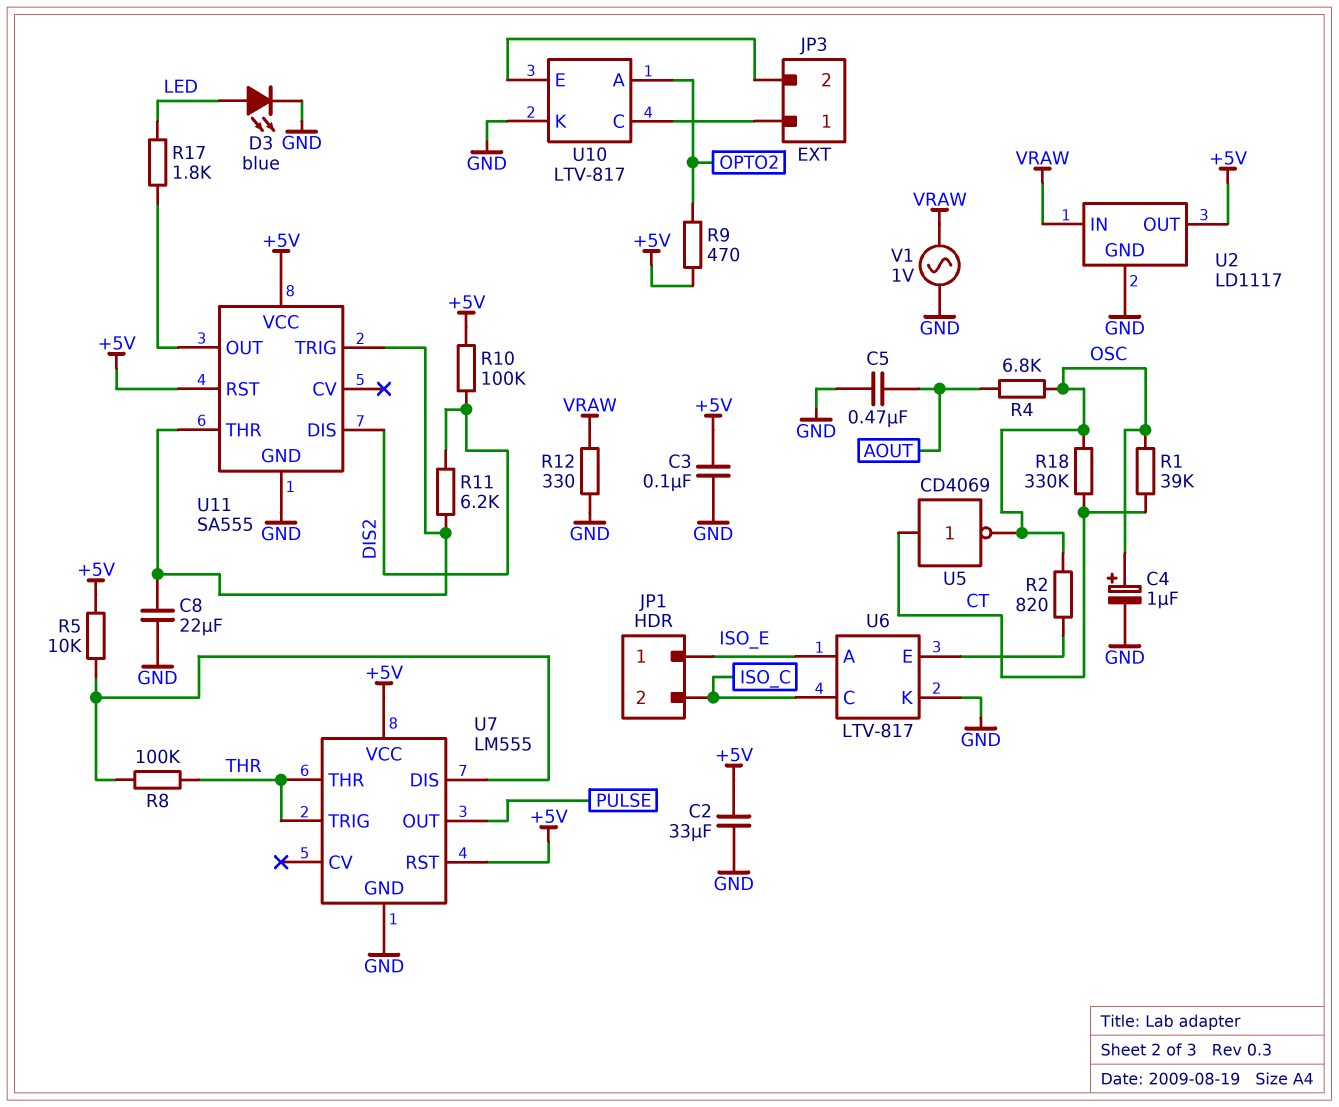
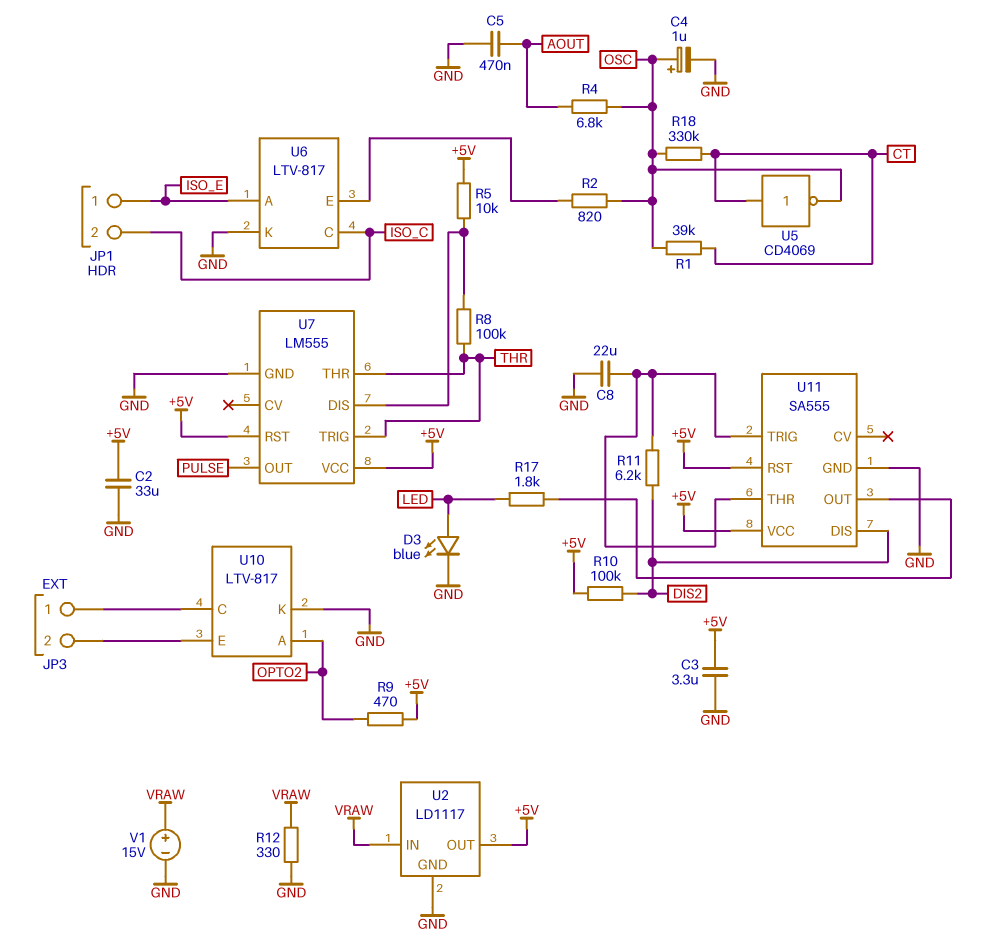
C3: 100nF (+5V, GND) -> 3.3uF (+5V, GND)
V1: AC 1V (GND, VRAW) -> 15V (plus VRAW, minus GND)

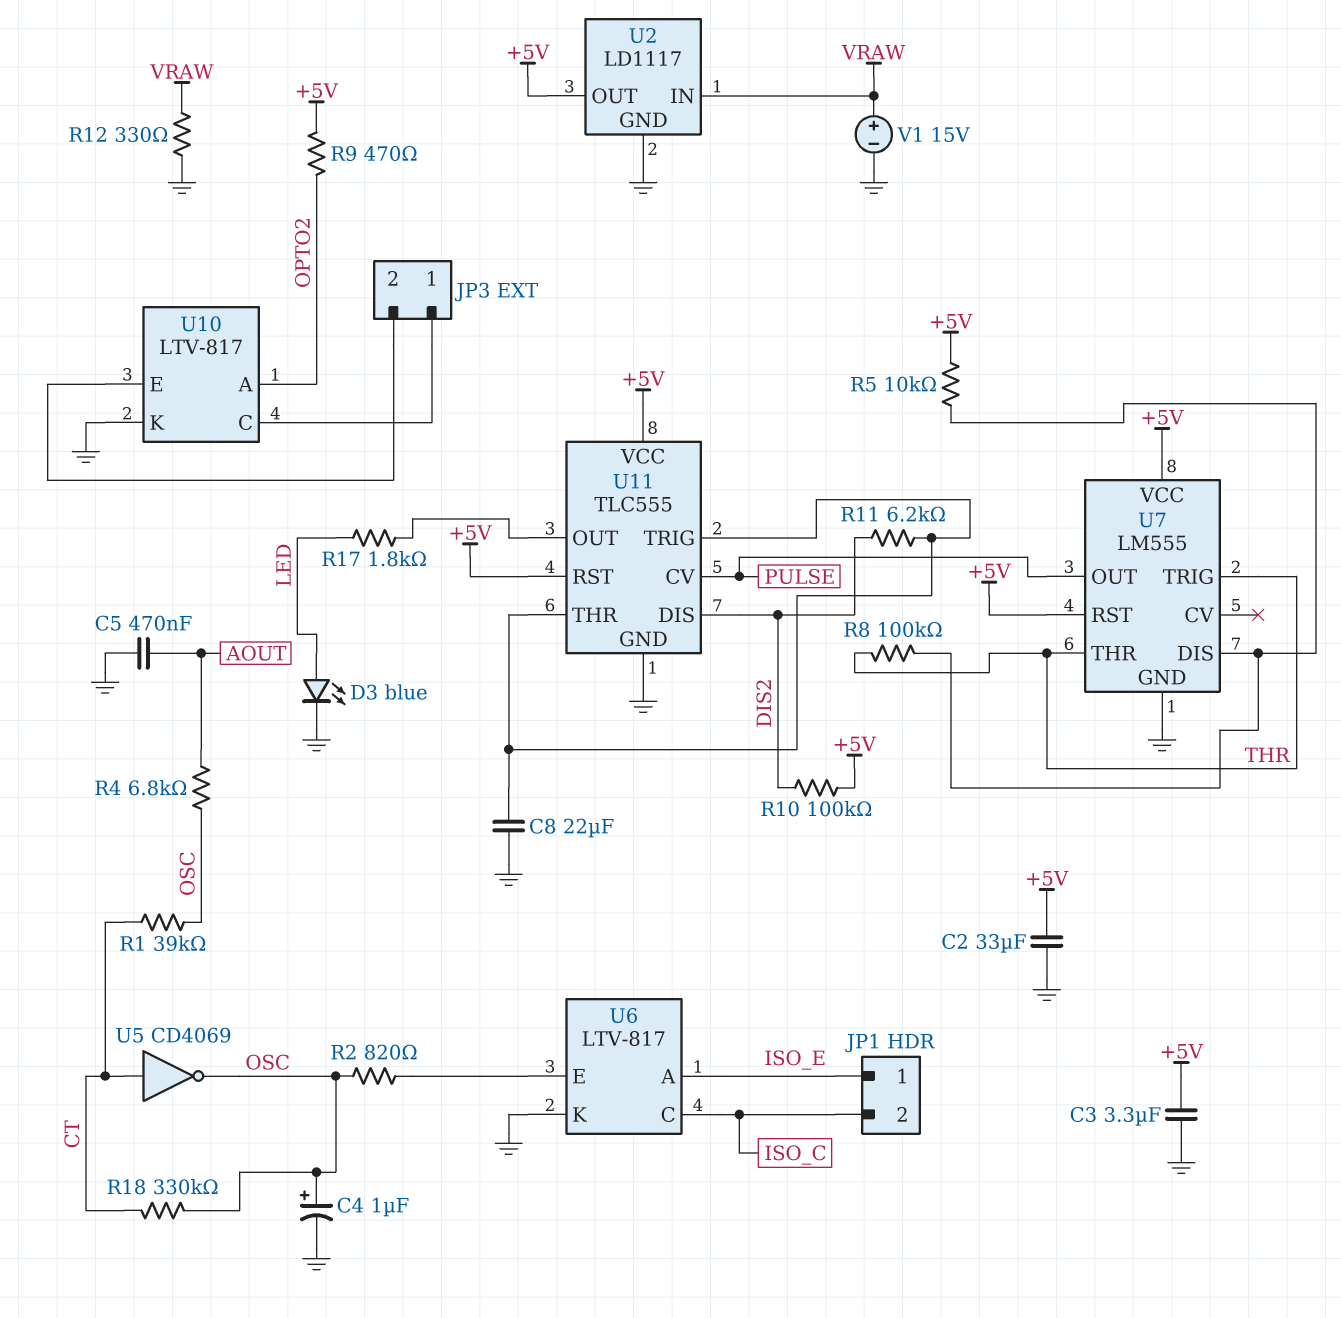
U11: SA555 -> TLC555
U11 pin CV: none -> PULSE

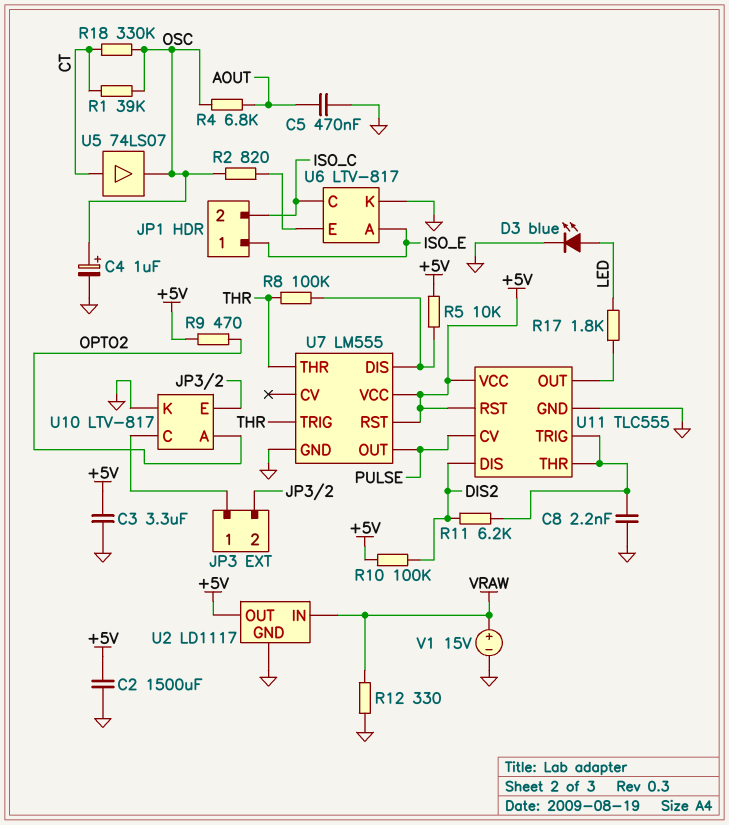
C2: 33uF (+5V, GND) -> 1500uF (+5V, GND)
C8: 22uF (GND, U11/THR) -> 2.2nF (GND, U11/THR)
U5: NOT CD4069 (in CT, out OSC) -> buffer 74LS07 (in CT, out OSC)

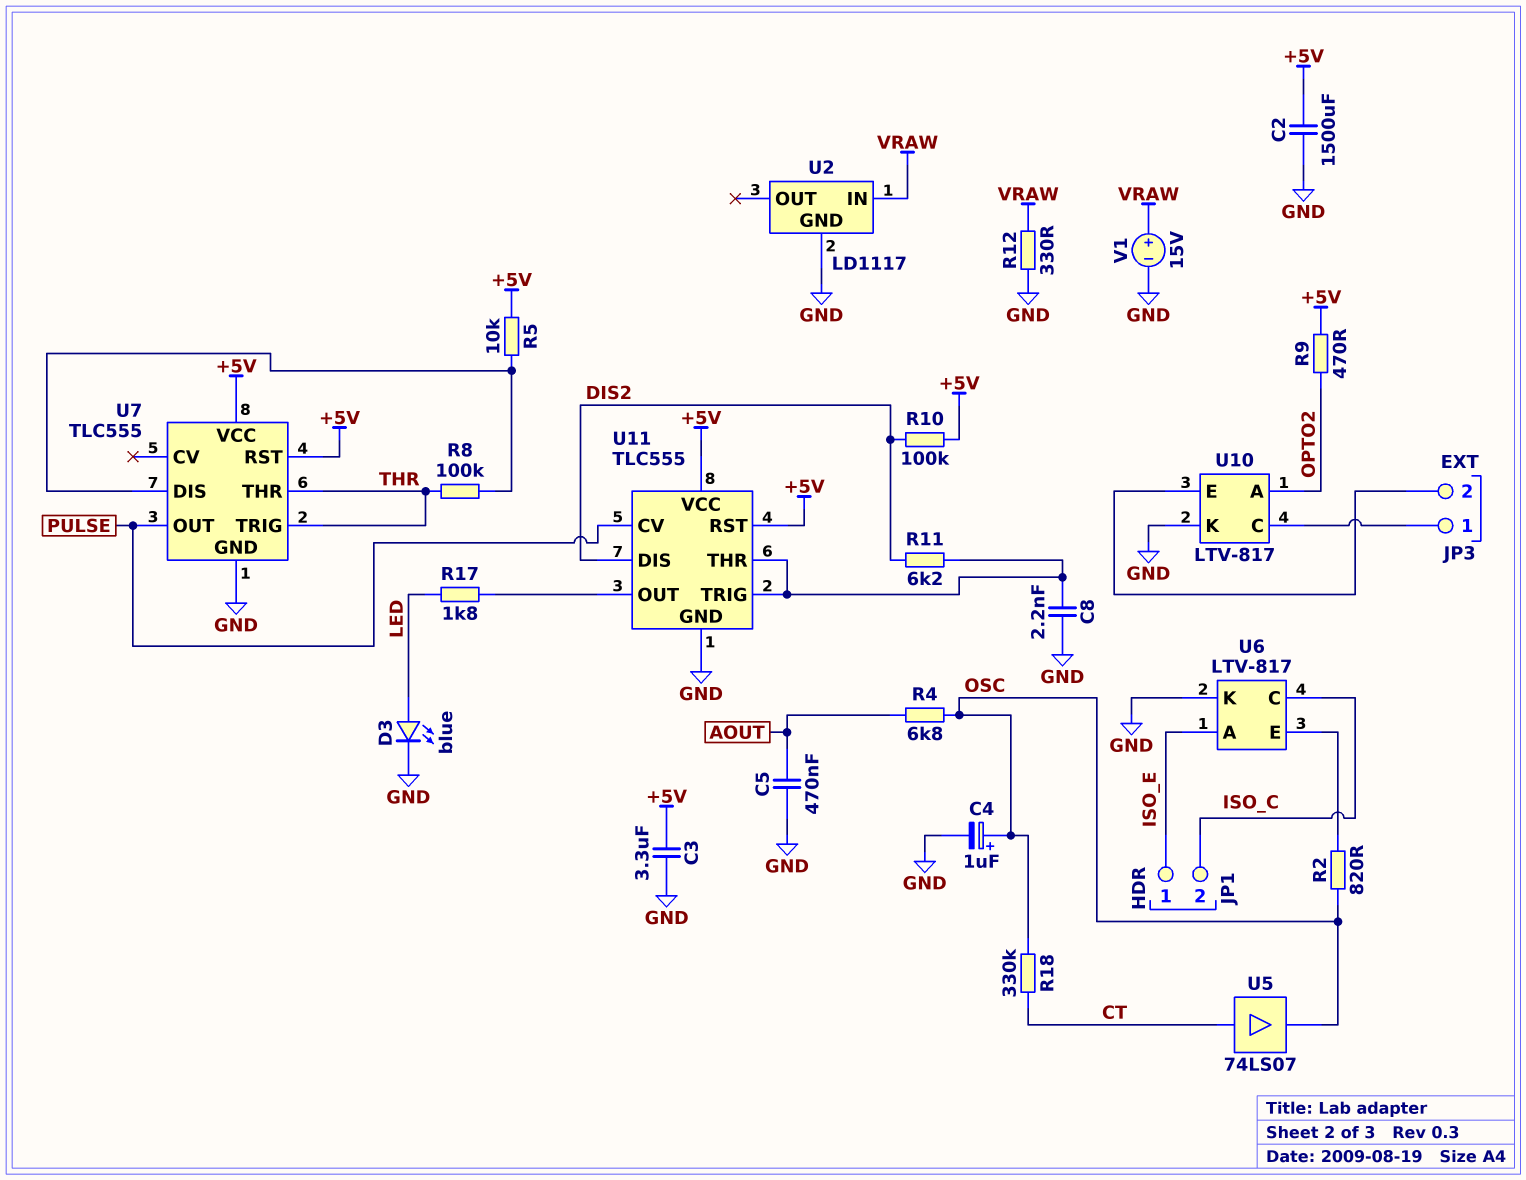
R1: 39k (CT, OSC) -> none
U2 pin OUT: +5V -> none
U7: LM555 -> TLC555

